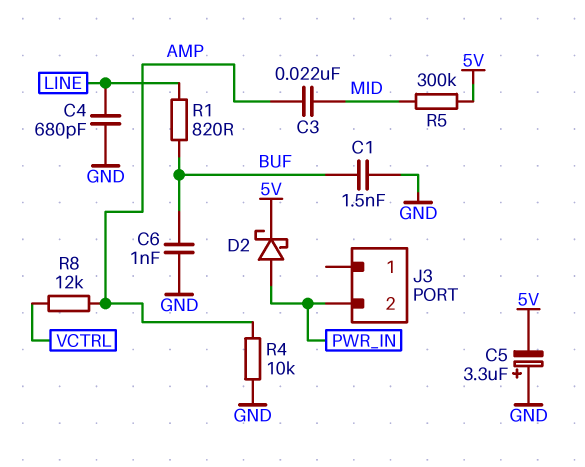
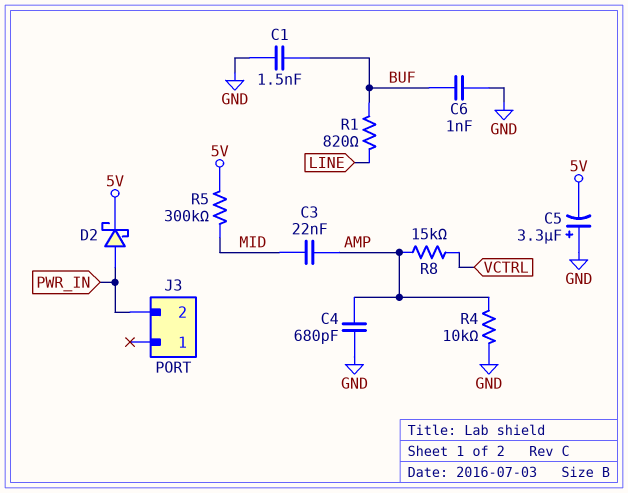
C4: 680pF (GND, LINE) -> 680pF (AMP, GND)
R8: 12k (AMP, VCTRL) -> 15k (AMP, VCTRL)

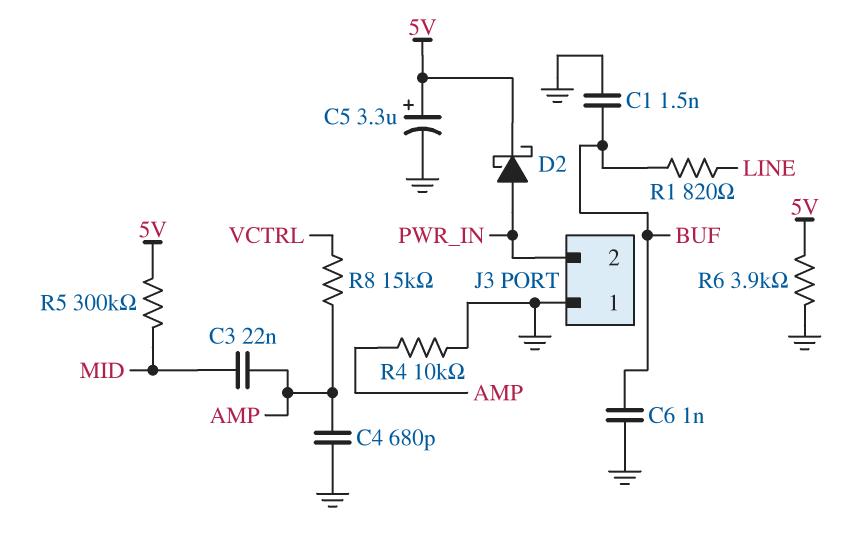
C5: 3.3uF (plus GND, minus 5V) -> 3.3uF (plus 5V, minus GND)
J3 pin 1: none -> GND
R6: none -> 3.9k (5V, GND)

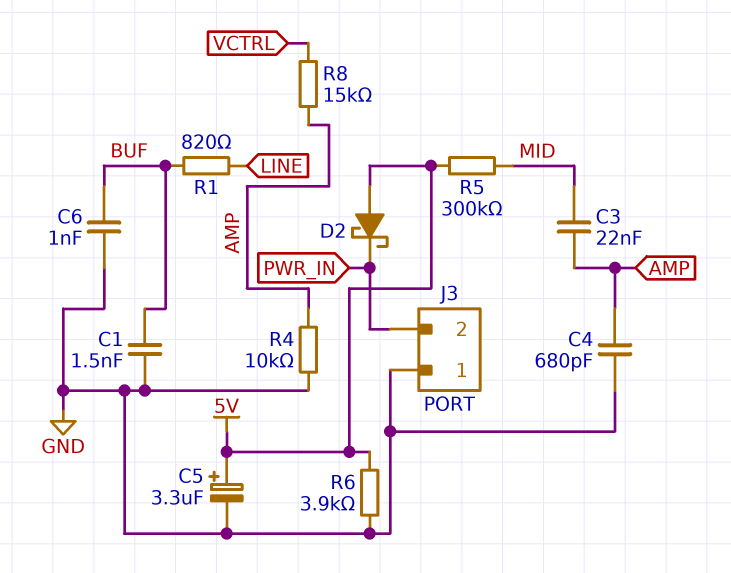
D2: schottky (A PWR_IN, K 5V) -> schottky (A 5V, K PWR_IN)

